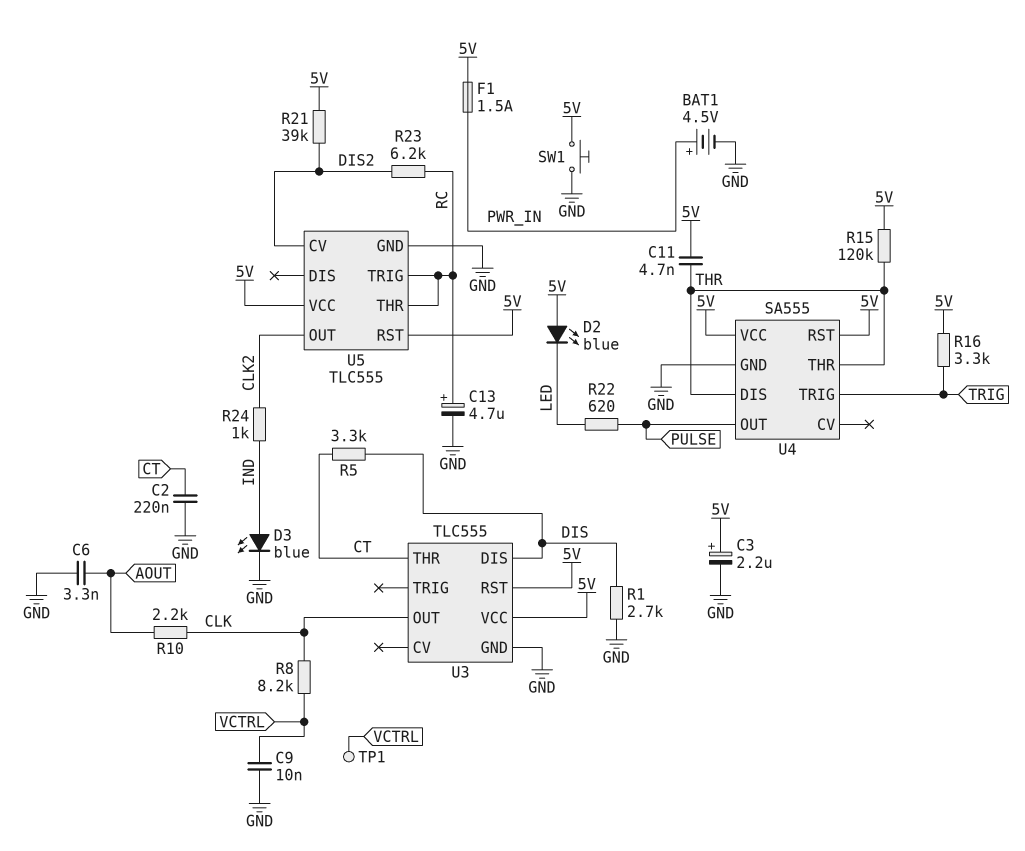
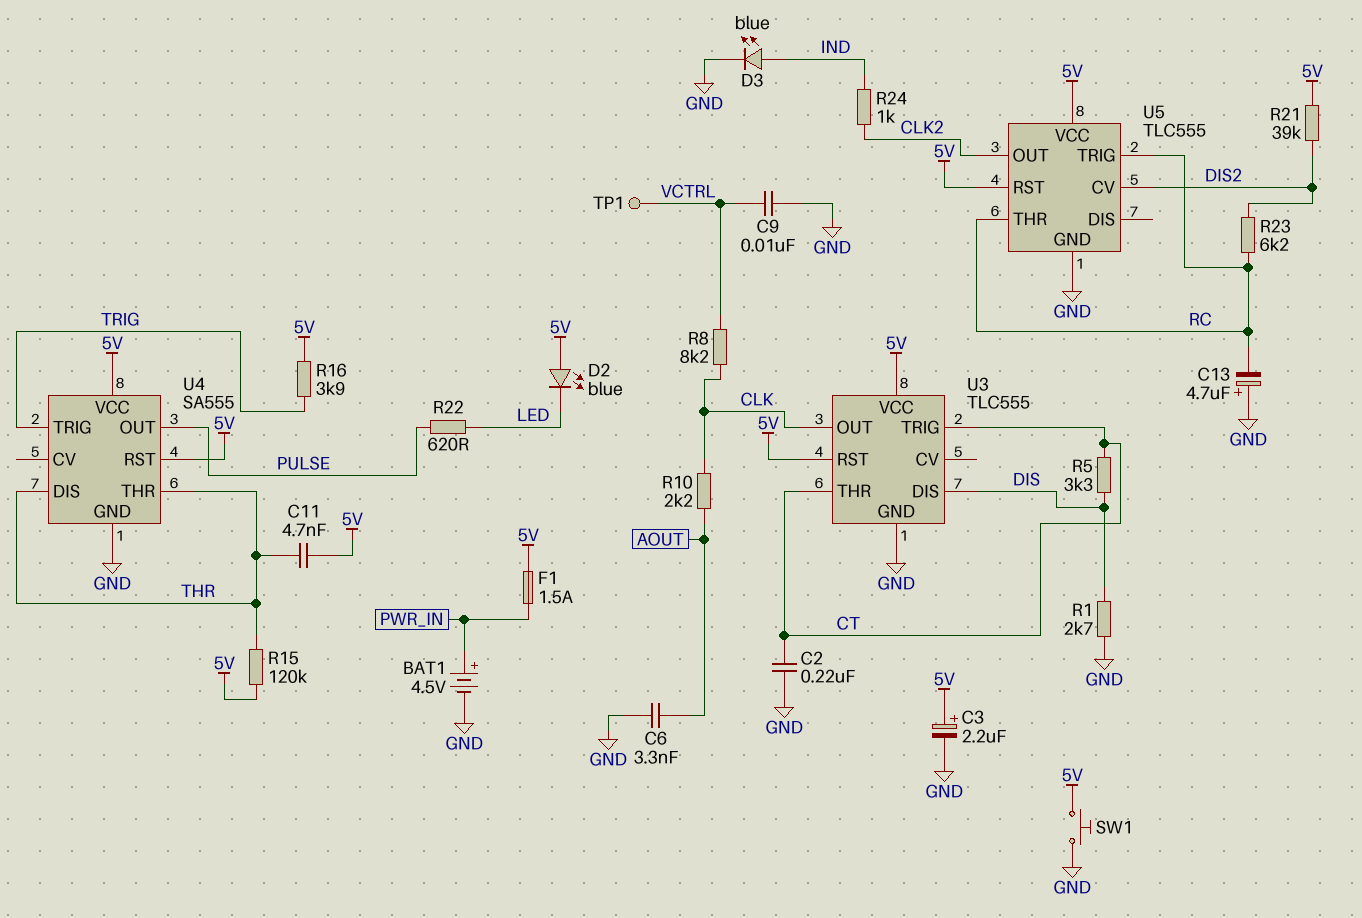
C13: 4.7uF (plus RC, minus GND) -> 4.7uF (plus GND, minus RC)
R16: 3.3k (5V, TRIG) -> 3.9k (5V, TRIG)
U3 pin TRIG: none -> CT

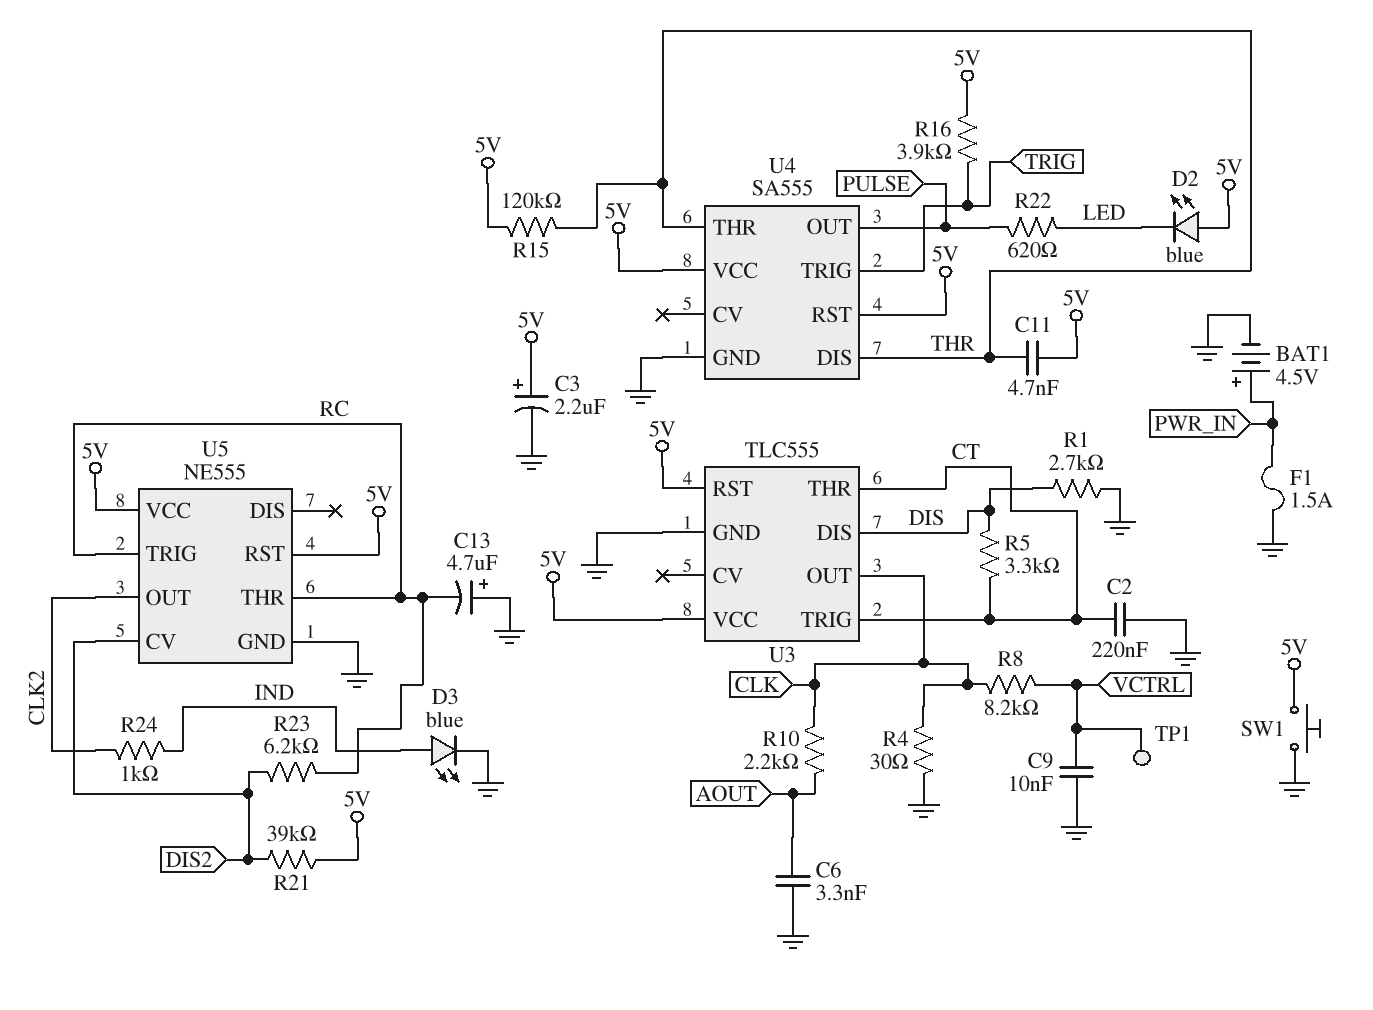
F1: 1.5A (5V, PWR_IN) -> 1.5A (GND, PWR_IN)
R4: none -> 30 (CLK, GND)
U5: TLC555 -> NE555

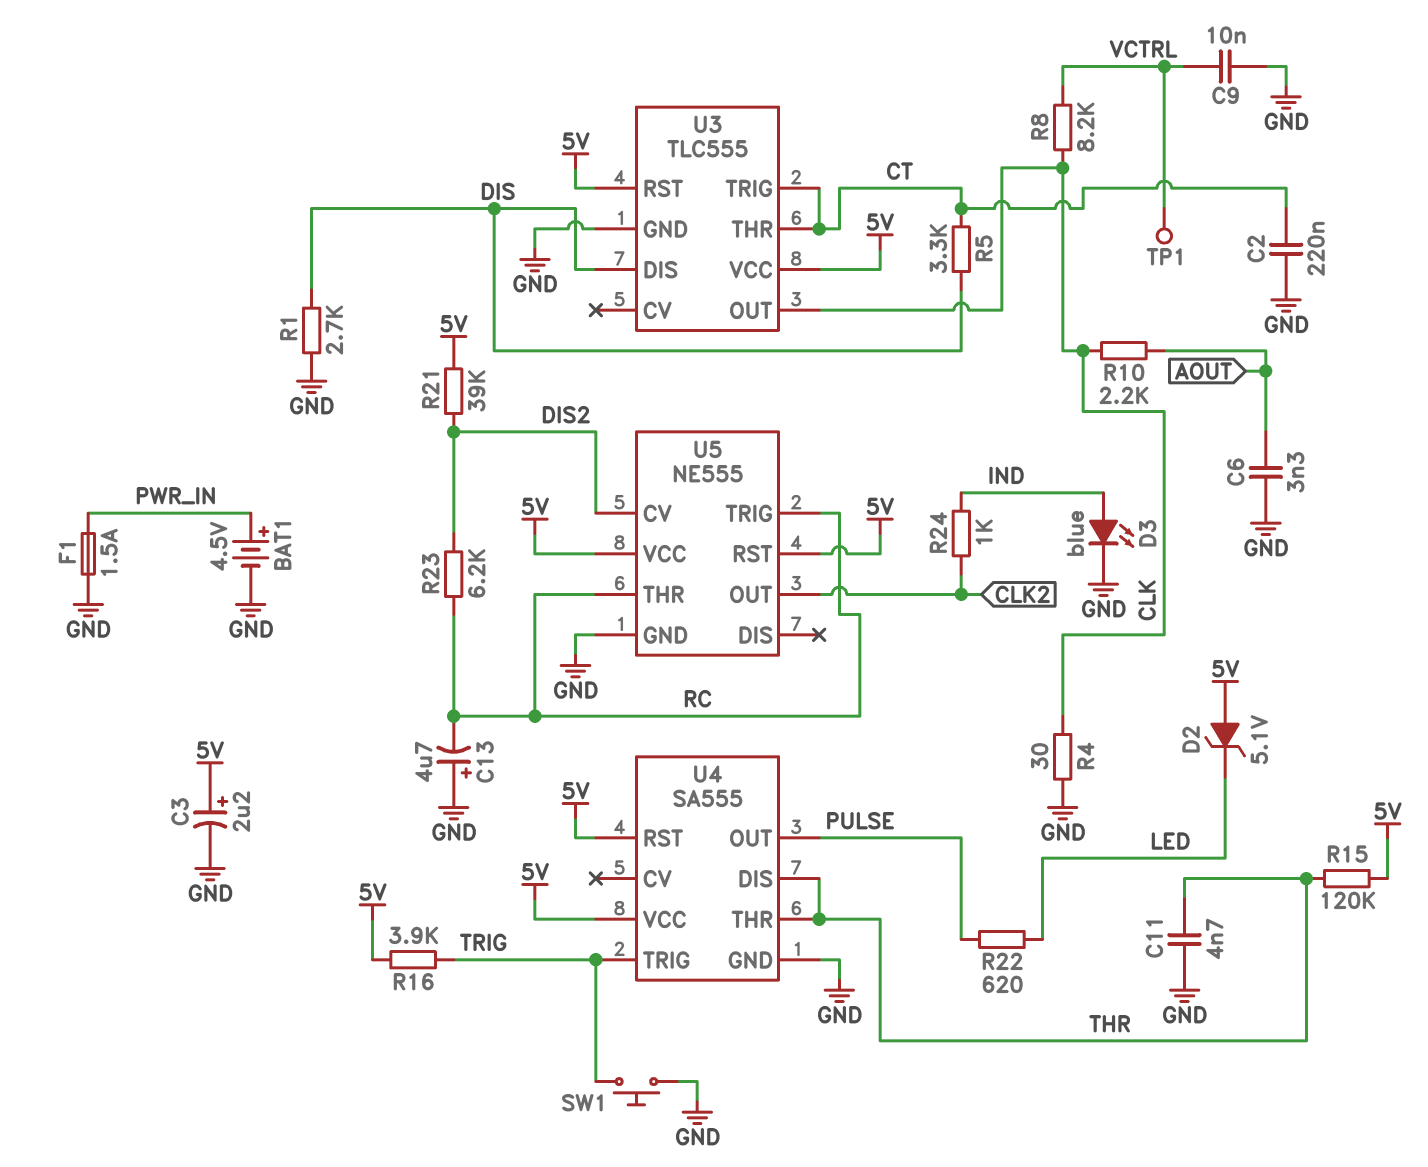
C11: 4.7nF (5V, THR) -> 4.7nF (GND, THR)
D2: LED blue (A 5V, K LED) -> zener 5.1V (A 5V, K LED)
SW1: button (5V, GND) -> button (GND, TRIG)

